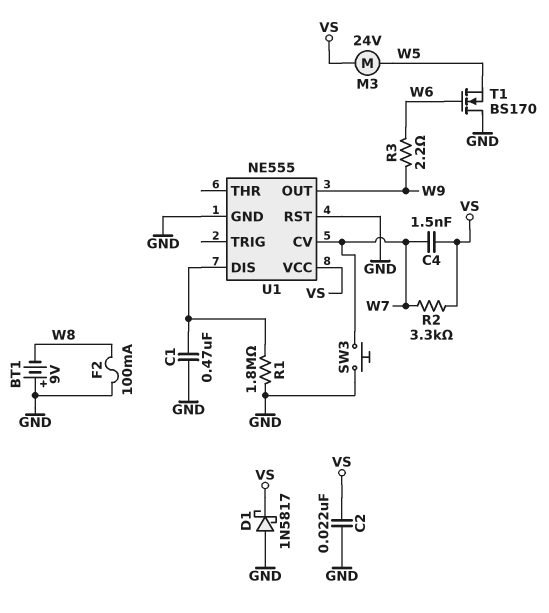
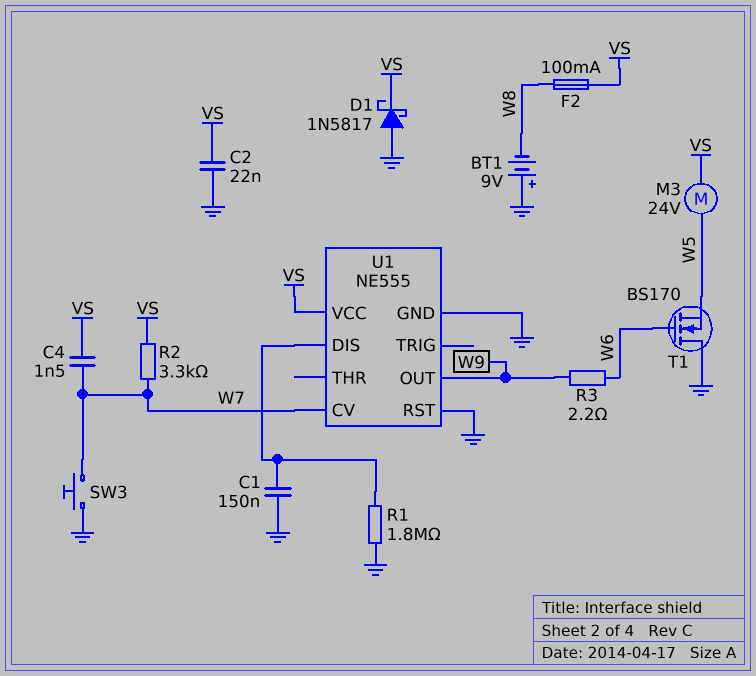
C1: 470nF (GND, U1/DIS) -> 150nF (GND, U1/DIS)
F2: 100mA (GND, W8) -> 100mA (VS, W8)

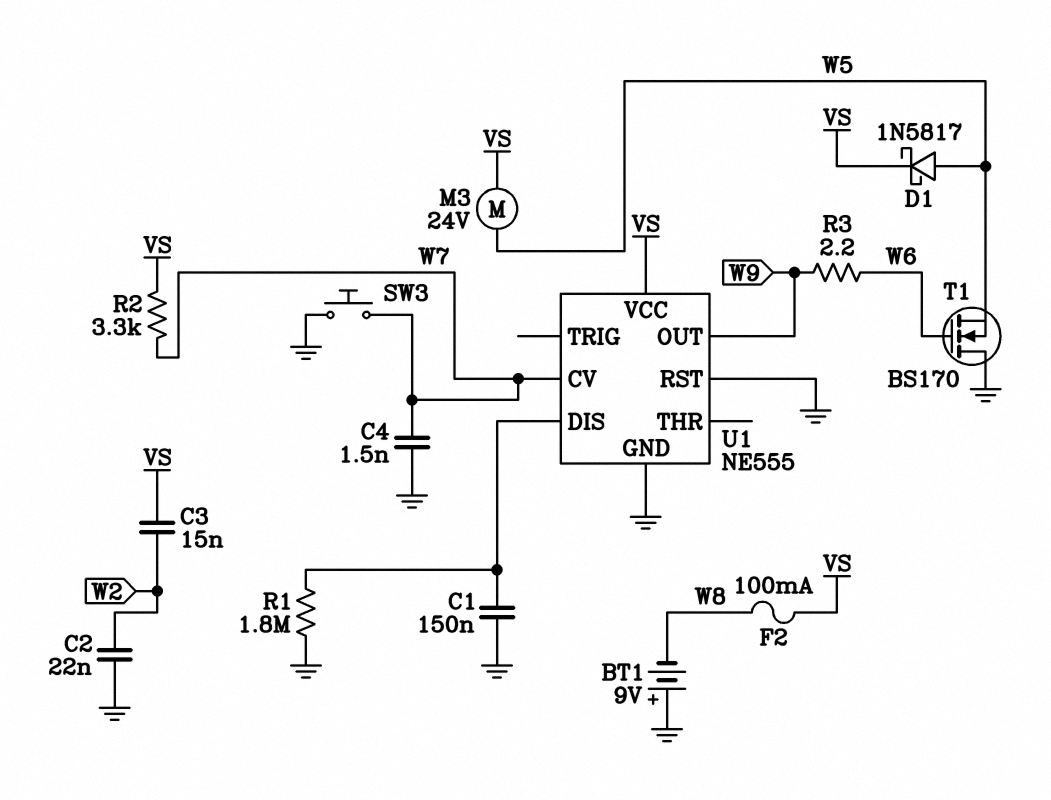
C2: 22nF (GND, VS) -> 22nF (GND, W2)
C3: none -> 15nF (VS, W2)
C4: 1.5nF (VS, W7) -> 1.5nF (GND, W7)
D1: schottky 1N5817 (A GND, K VS) -> schottky 1N5817 (A W5, K VS)

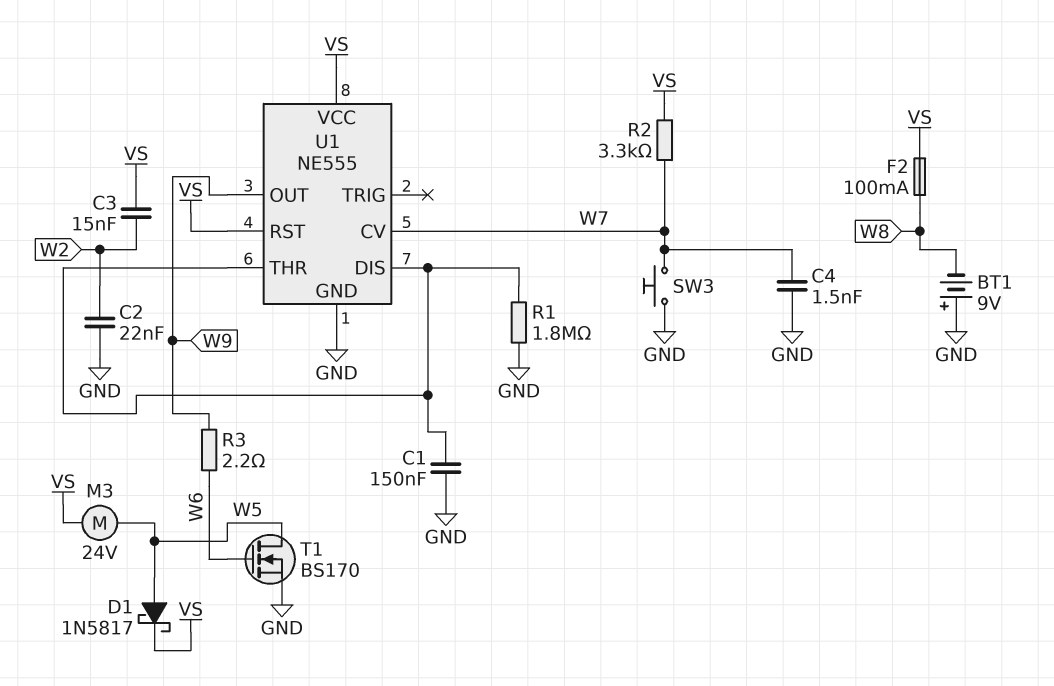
T1: NMOS BS170 (G W6, D GND, S W5) -> NMOS BS170 (G W6, D W5, S GND)
U1 pin RST: GND -> VS
U1 pin THR: none -> U1/DIS

